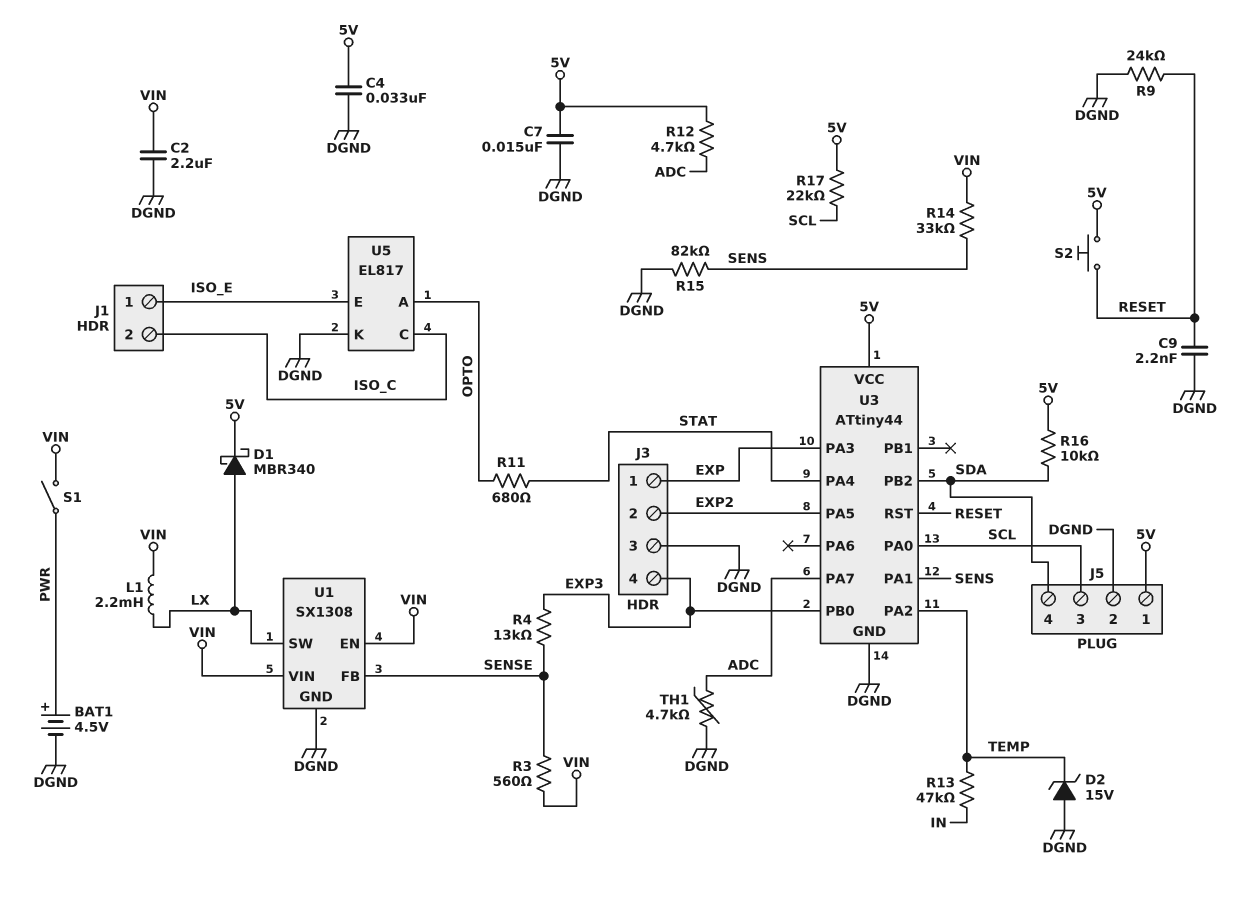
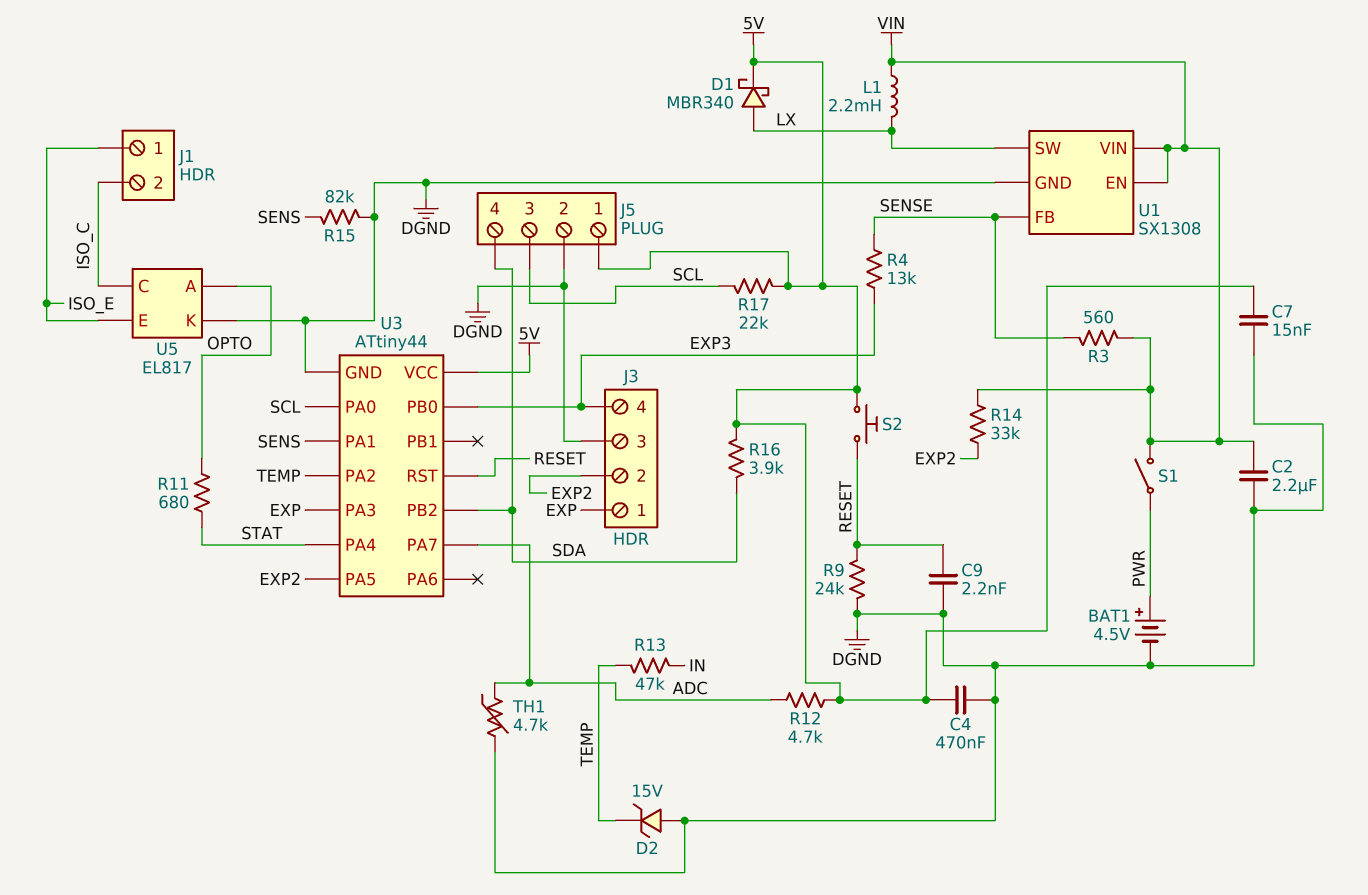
C4: 33nF (5V, DGND) -> 470nF (5V, DGND)
R14: 33k (SENS, VIN) -> 33k (EXP2, VIN)
R16: 10k (5V, SDA) -> 3.9k (5V, SDA)

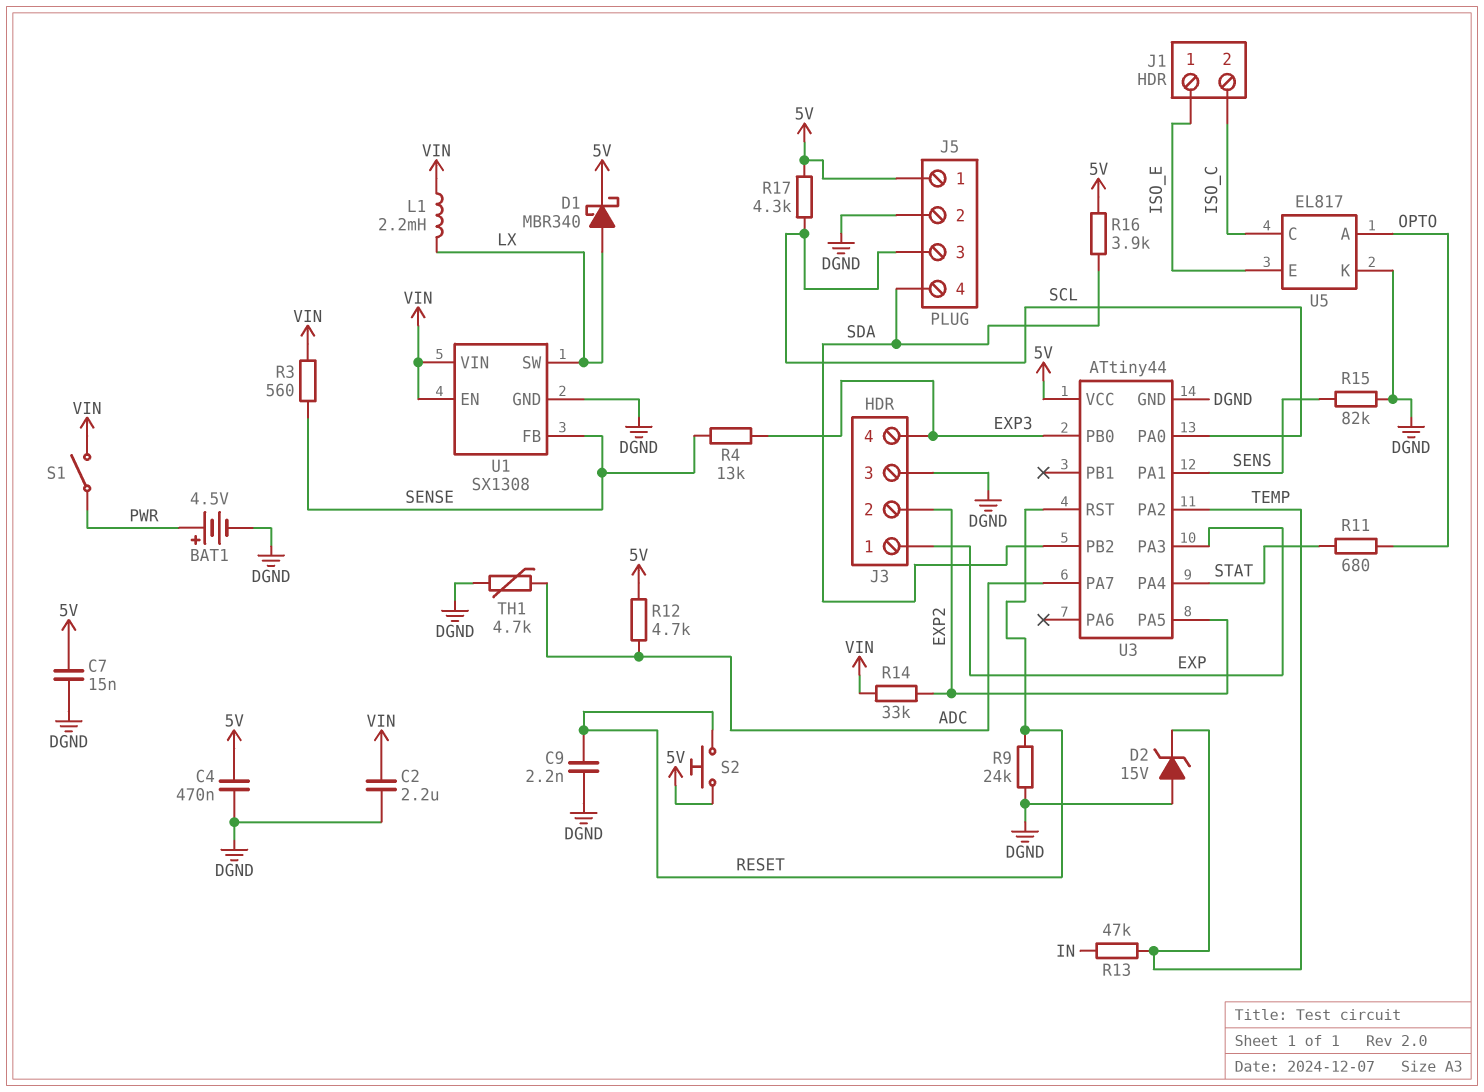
R17: 22k (5V, SCL) -> 4.3k (5V, SCL)

